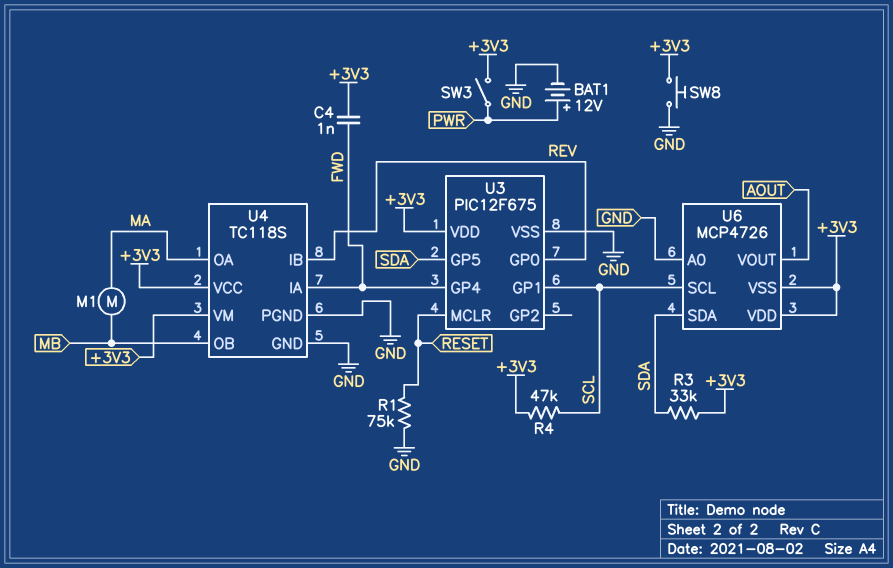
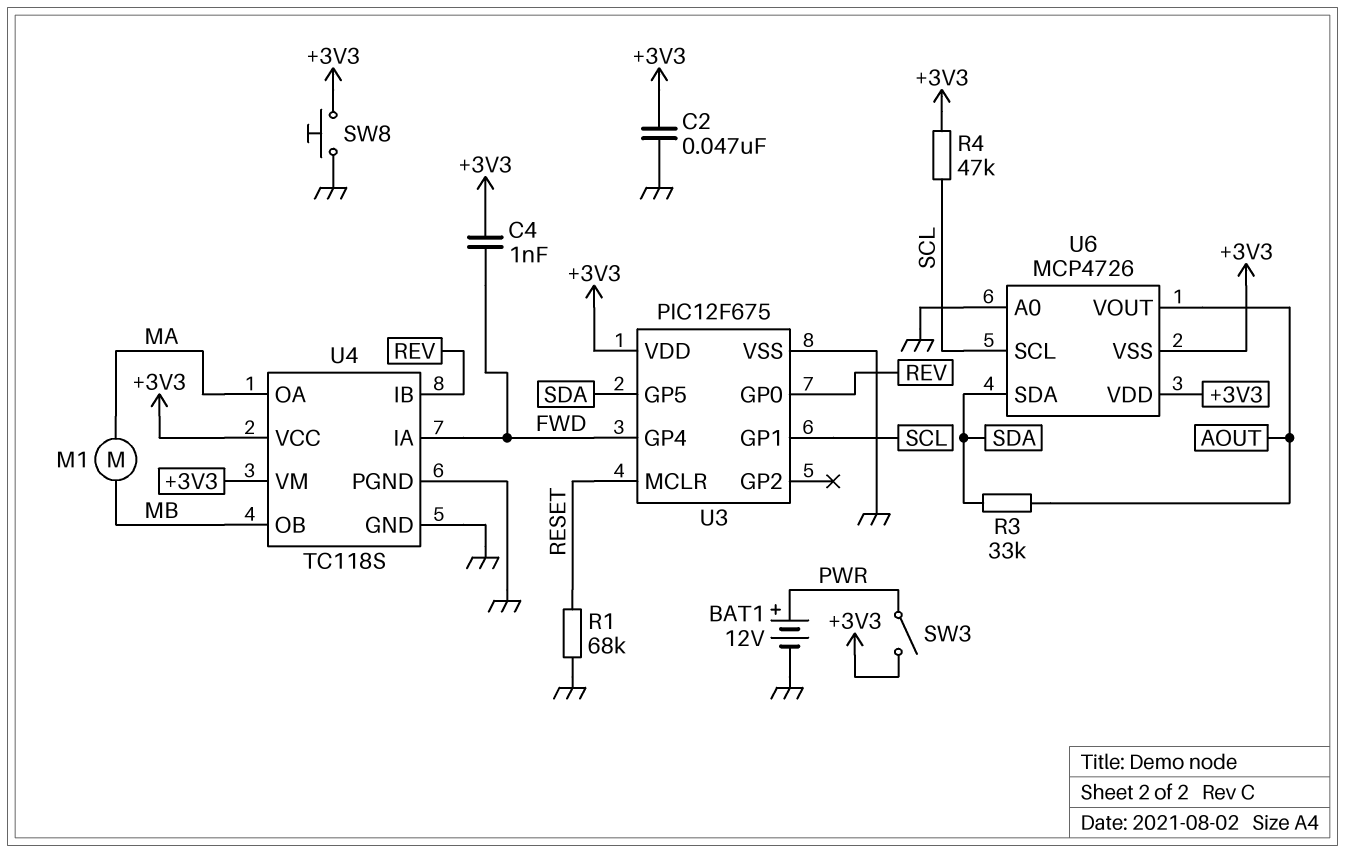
C2: none -> 47nF (+3V3, GND)
R1: 75k (GND, RESET) -> 68k (GND, RESET)
R3: 33k (+3V3, SDA) -> 33k (AOUT, SDA)

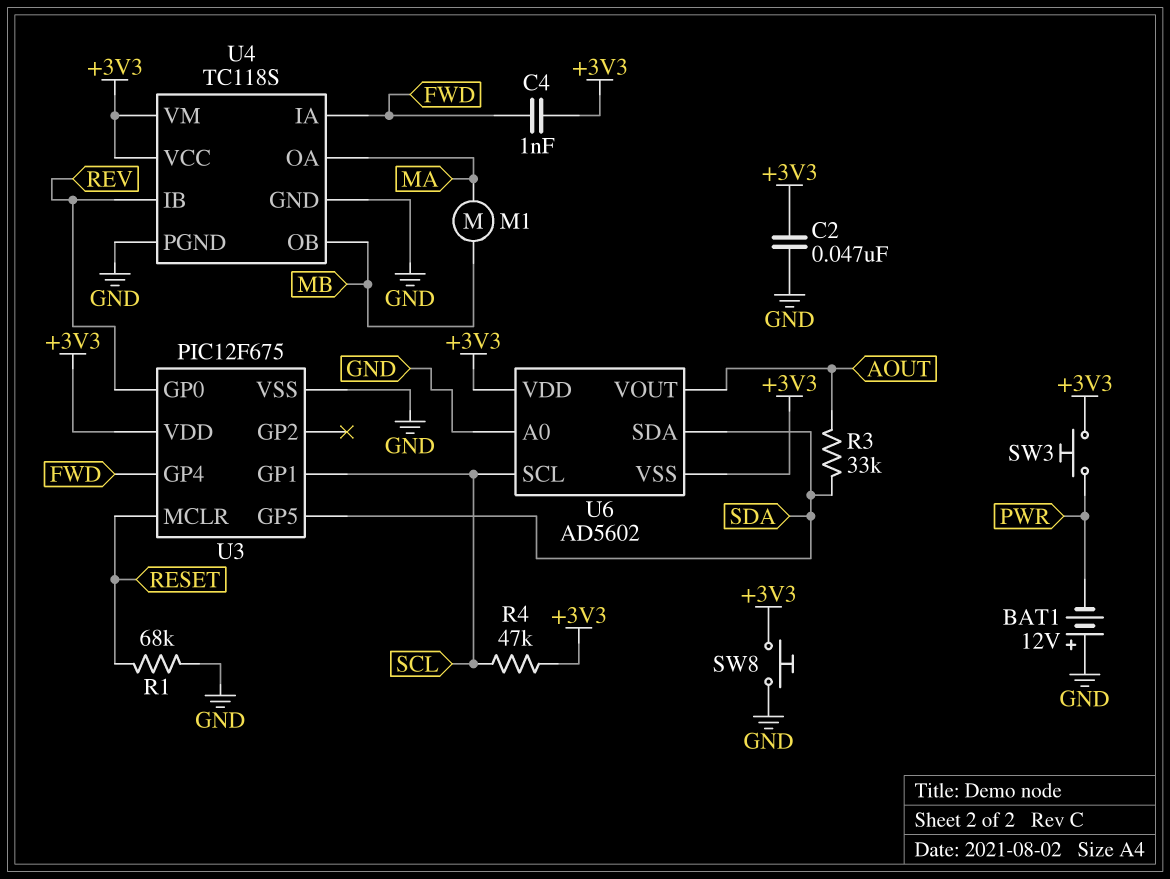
BAT1: 12V (plus PWR, minus GND) -> 12V (plus GND, minus PWR)
SW3: switch (+3V3, PWR) -> button (+3V3, PWR)
U6: MCP4726 -> AD5602

